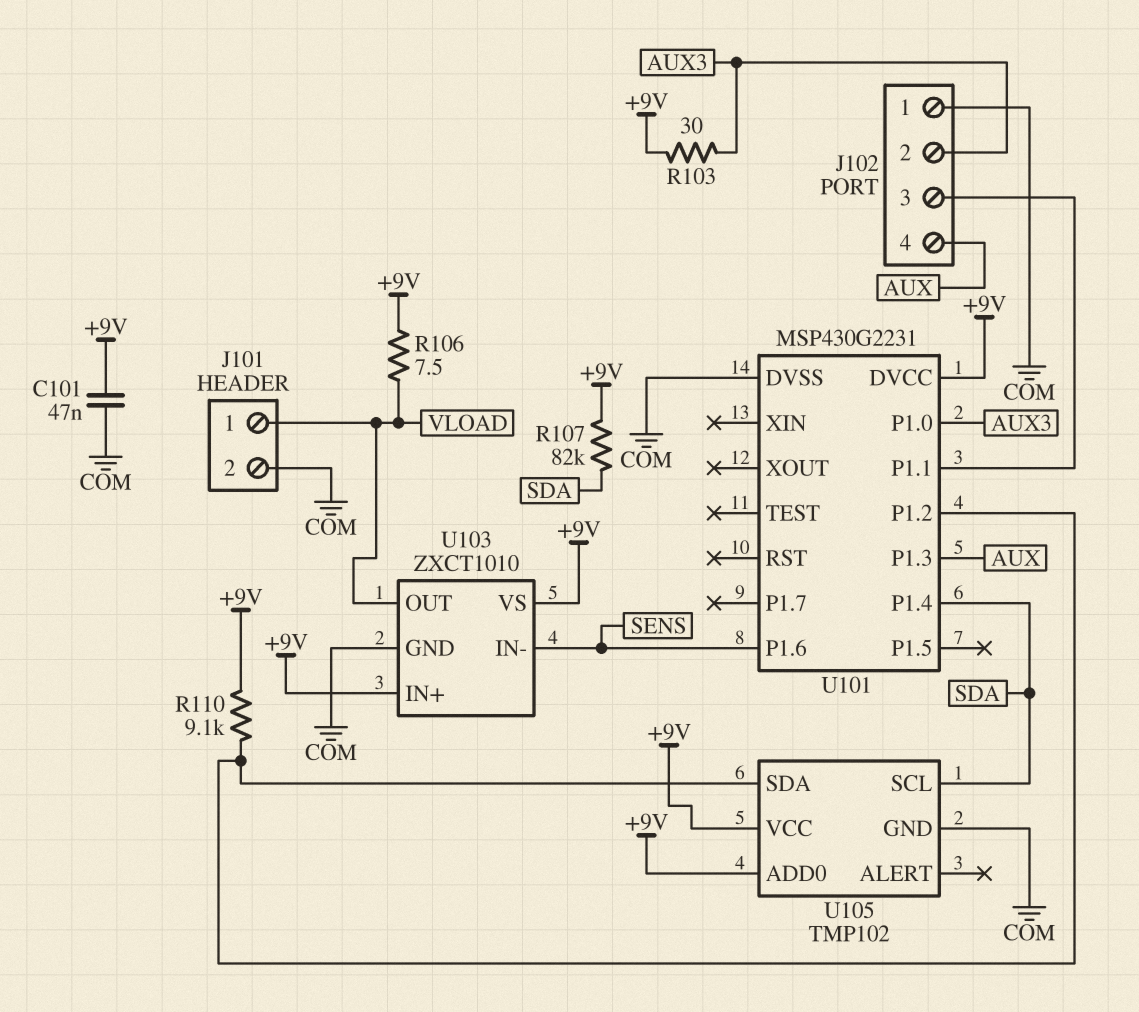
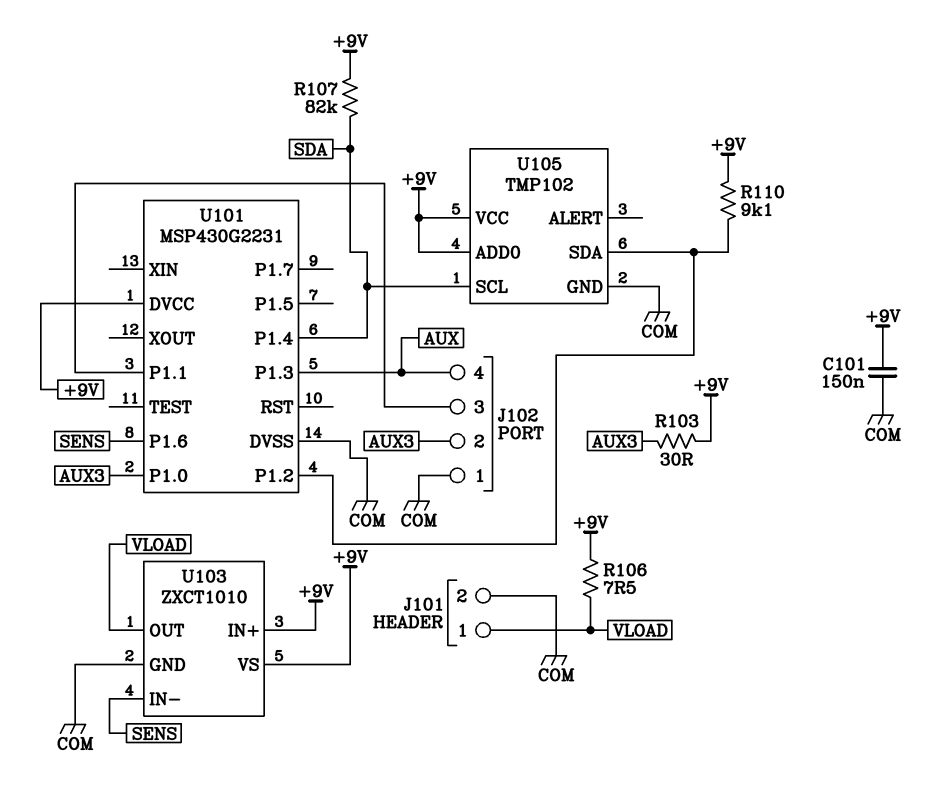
C101: 47nF (+9V, COM) -> 150nF (+9V, COM)

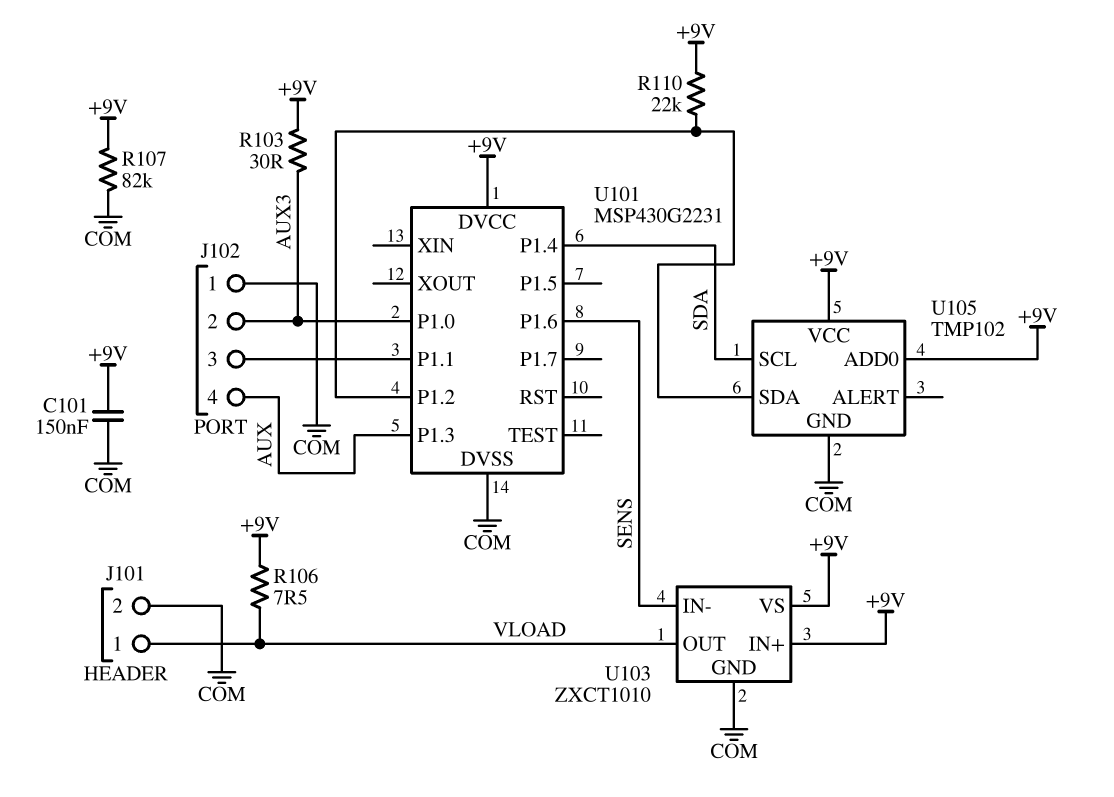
R107: 82k (+9V, SDA) -> 82k (+9V, COM)
R110: 9.1k (+9V, U101/P1.2) -> 22k (+9V, U101/P1.2)

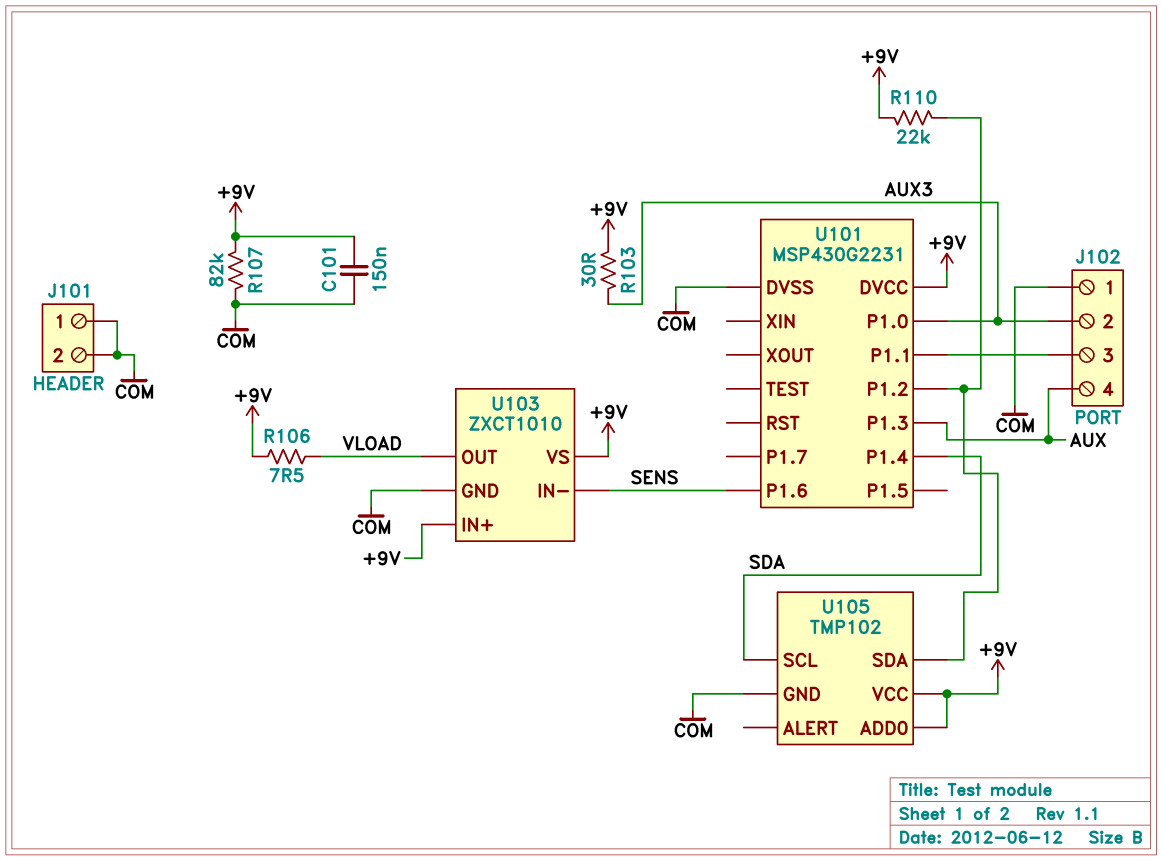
J101 pin 1: VLOAD -> COM

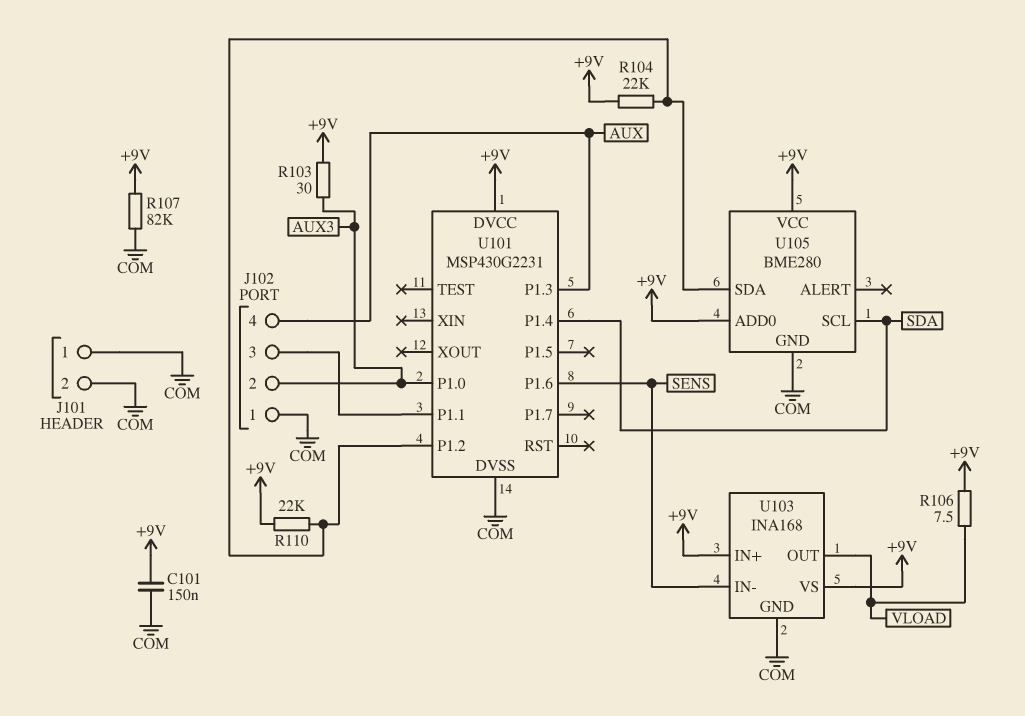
R104: none -> 22k (+9V, U101/P1.2)
U103: ZXCT1010 -> INA168
U105: TMP102 -> BME280

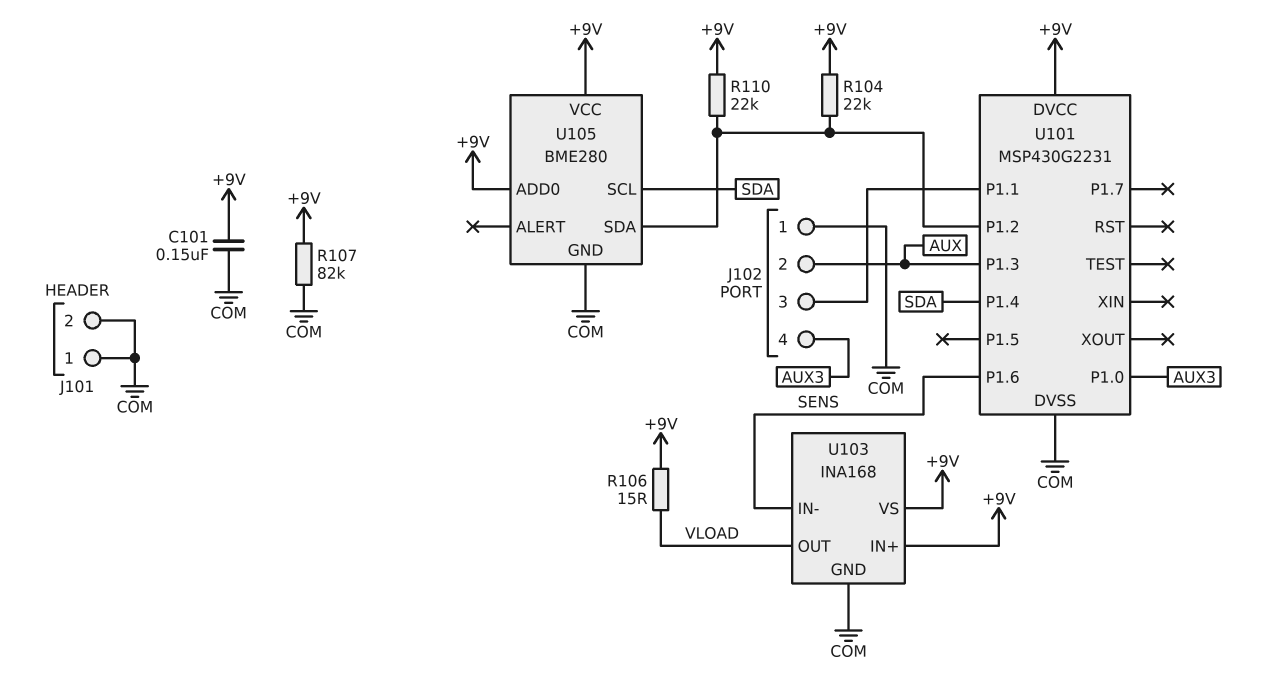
J102 pin 2: AUX3 -> AUX
J102 pin 4: AUX -> AUX3
R103: 30 (+9V, AUX3) -> none
R106: 7.5 (+9V, VLOAD) -> 15 (+9V, VLOAD)

